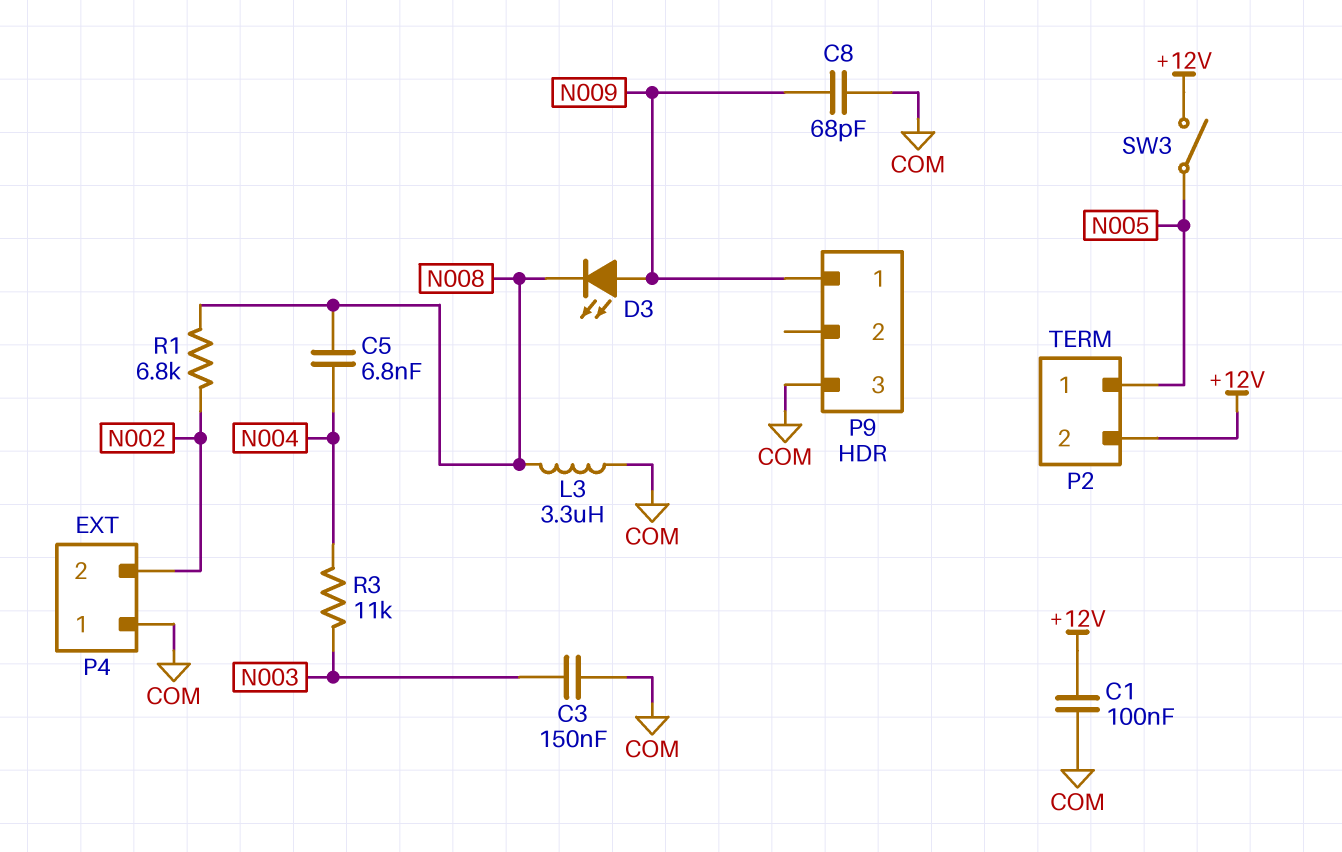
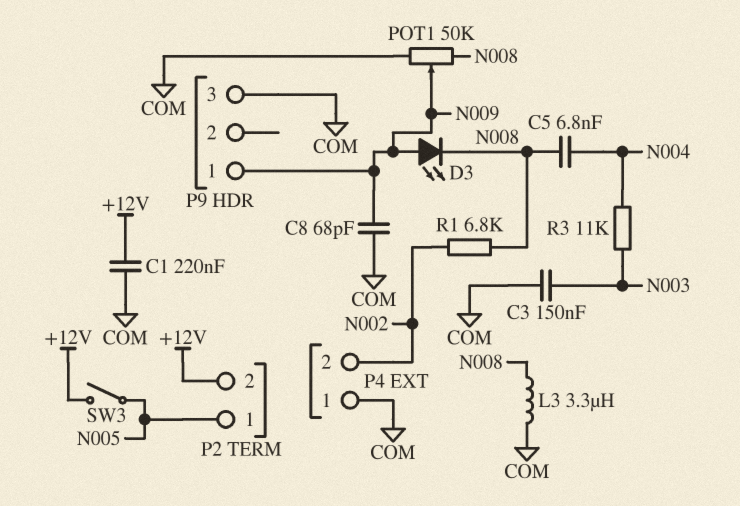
C1: 100nF (+12V, COM) -> 220nF (+12V, COM)
POT1: none -> 50k (COM, N008, wiper N009)

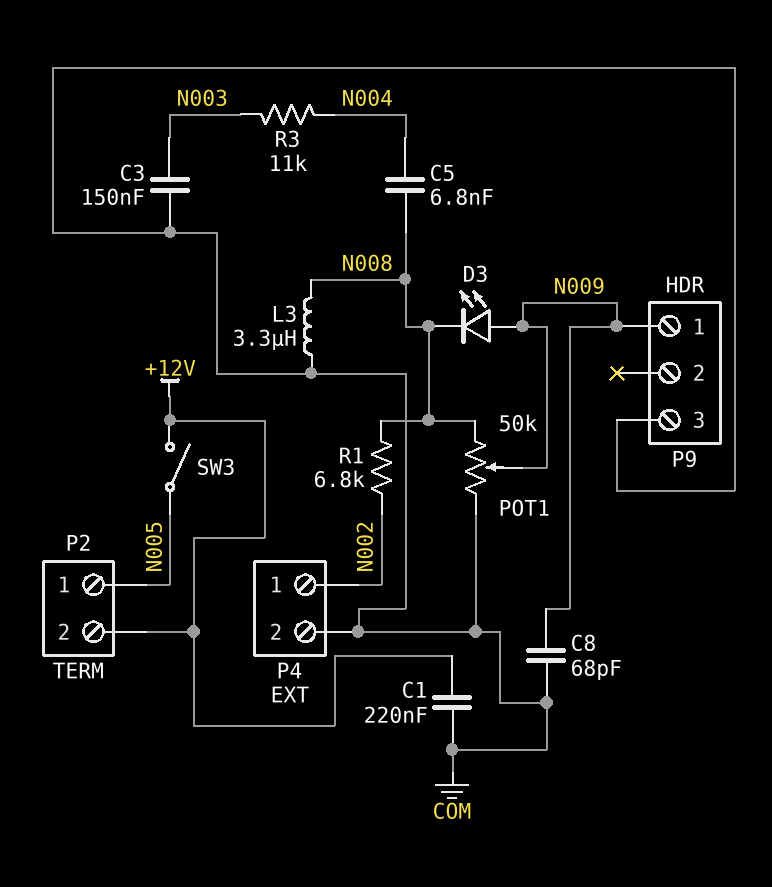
P4 pin 1: COM -> N002
P4 pin 2: N002 -> COM

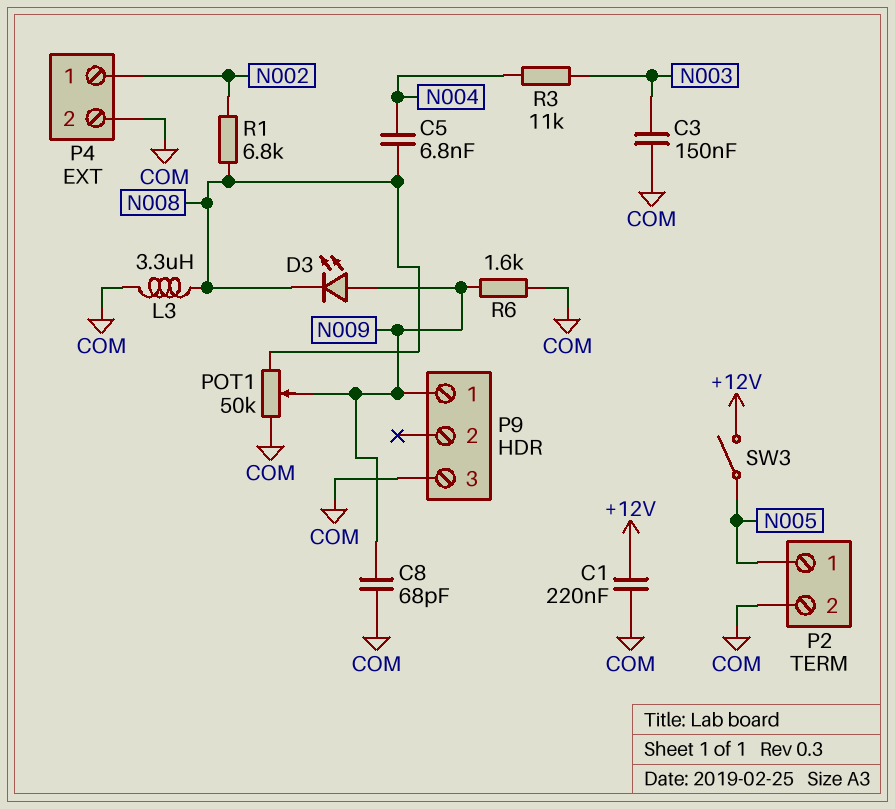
P2 pin 2: +12V -> COM
R6: none -> 1.6k (COM, N009)

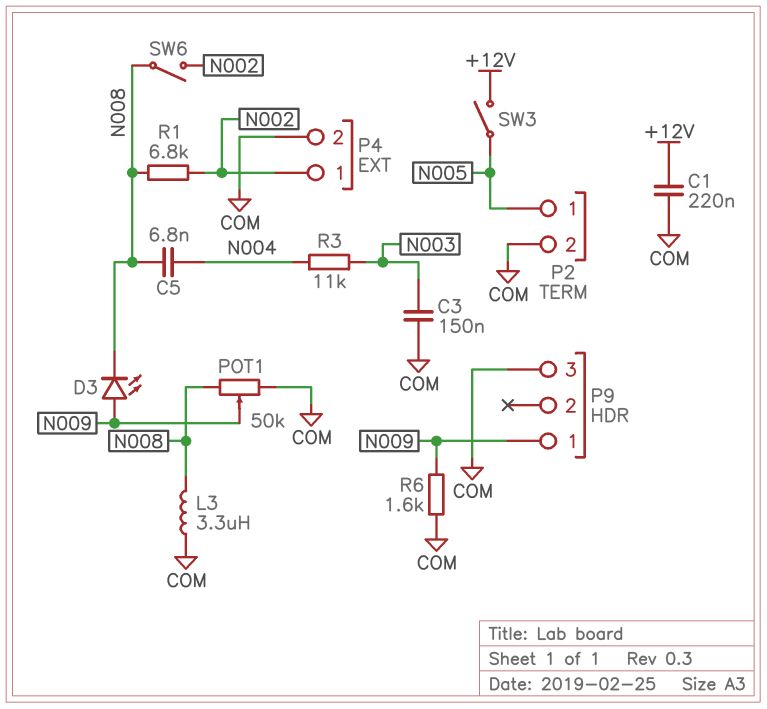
C8: 68pF (COM, N009) -> none
SW6: none -> switch (N002, N008)

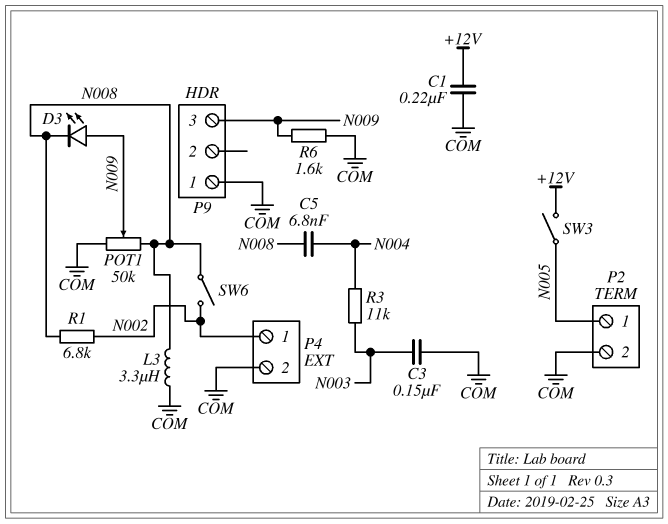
P9 pin 1: N009 -> COM
P9 pin 3: COM -> N009

